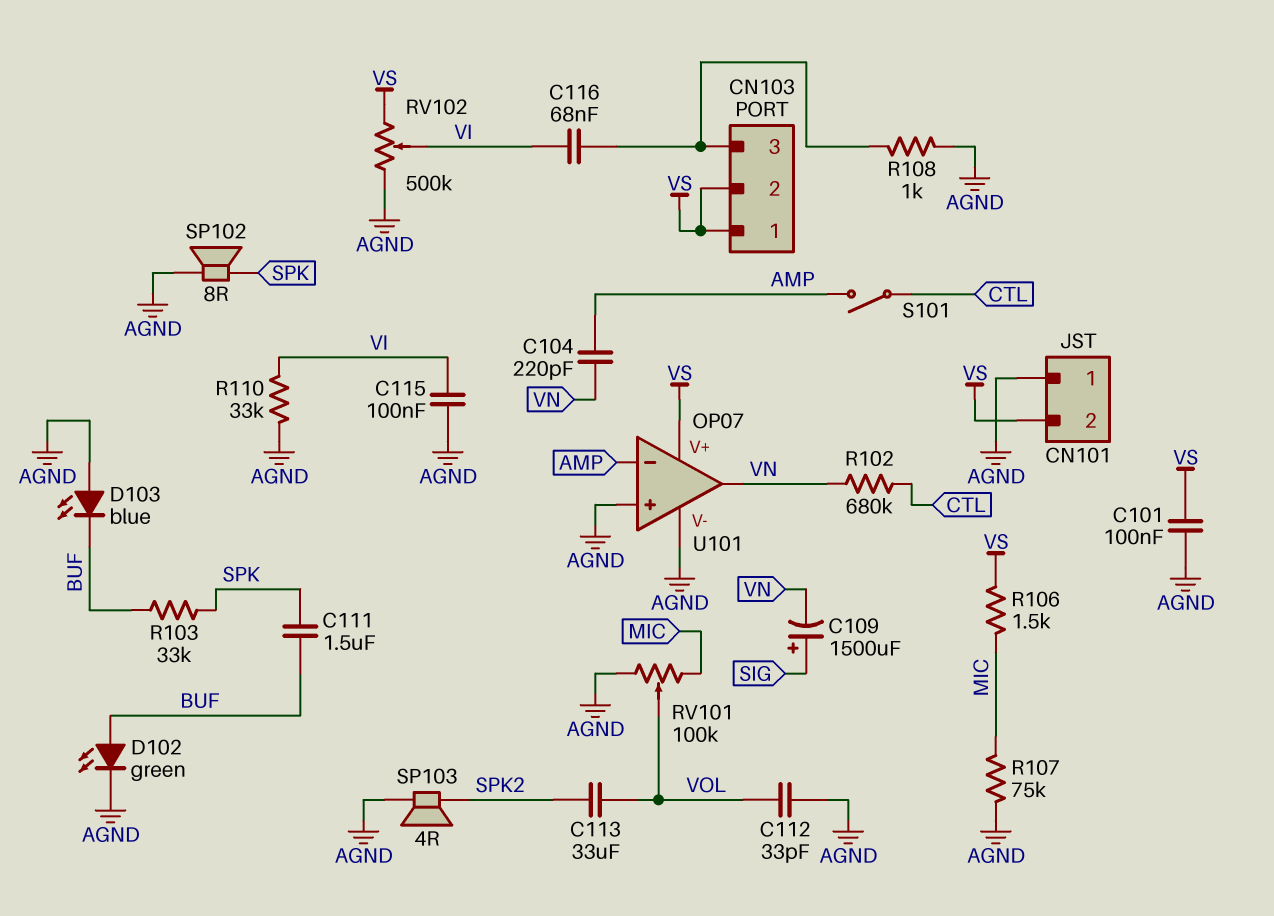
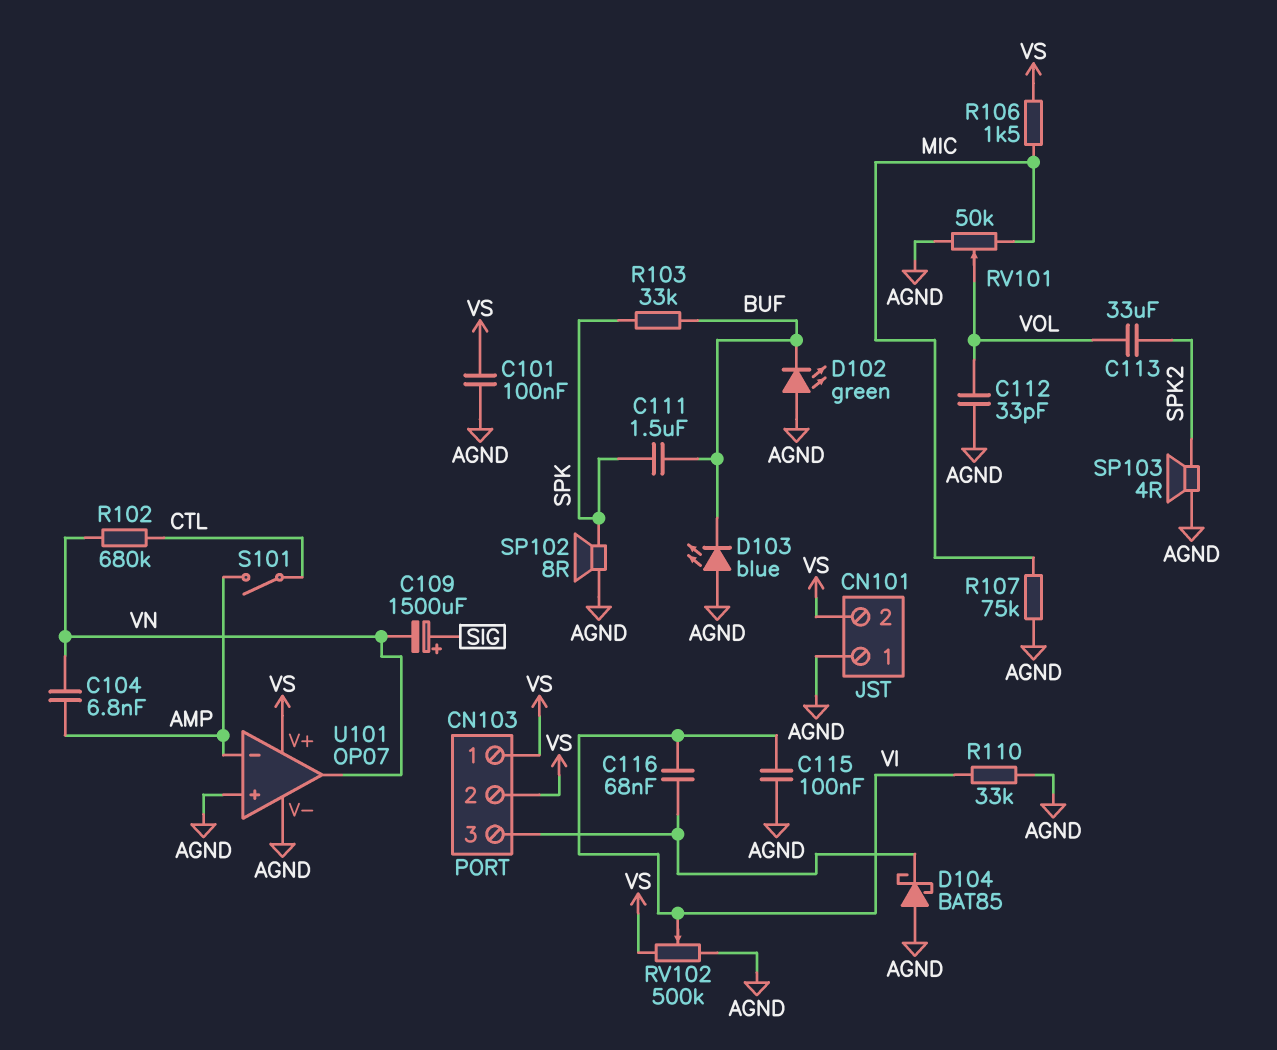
C104: 220pF (AMP, VN) -> 6.8nF (AMP, VN)
D102: LED green (A BUF, K AGND) -> LED green (A AGND, K BUF)
D104: none -> schottky BAT85 (A AGND, K CN103/3)
R108: 1k (AGND, CN103/3) -> none
RV101: 100k (AGND, MIC, wiper VOL) -> 50k (AGND, MIC, wiper VOL)

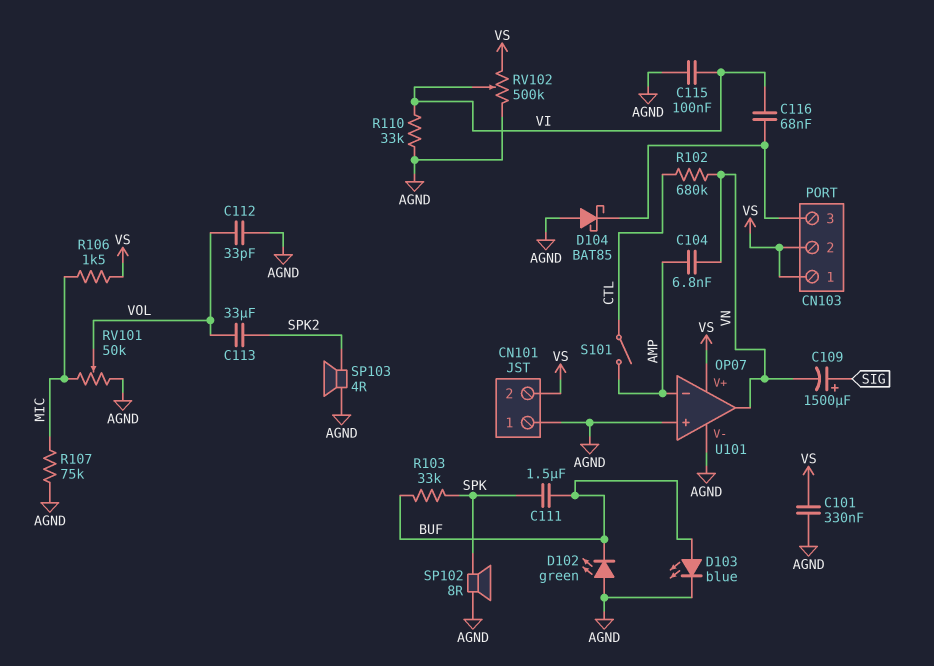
C101: 100nF (AGND, VS) -> 330nF (AGND, VS)
D103: LED blue (A AGND, K BUF) -> LED blue (A BUF, K AGND)

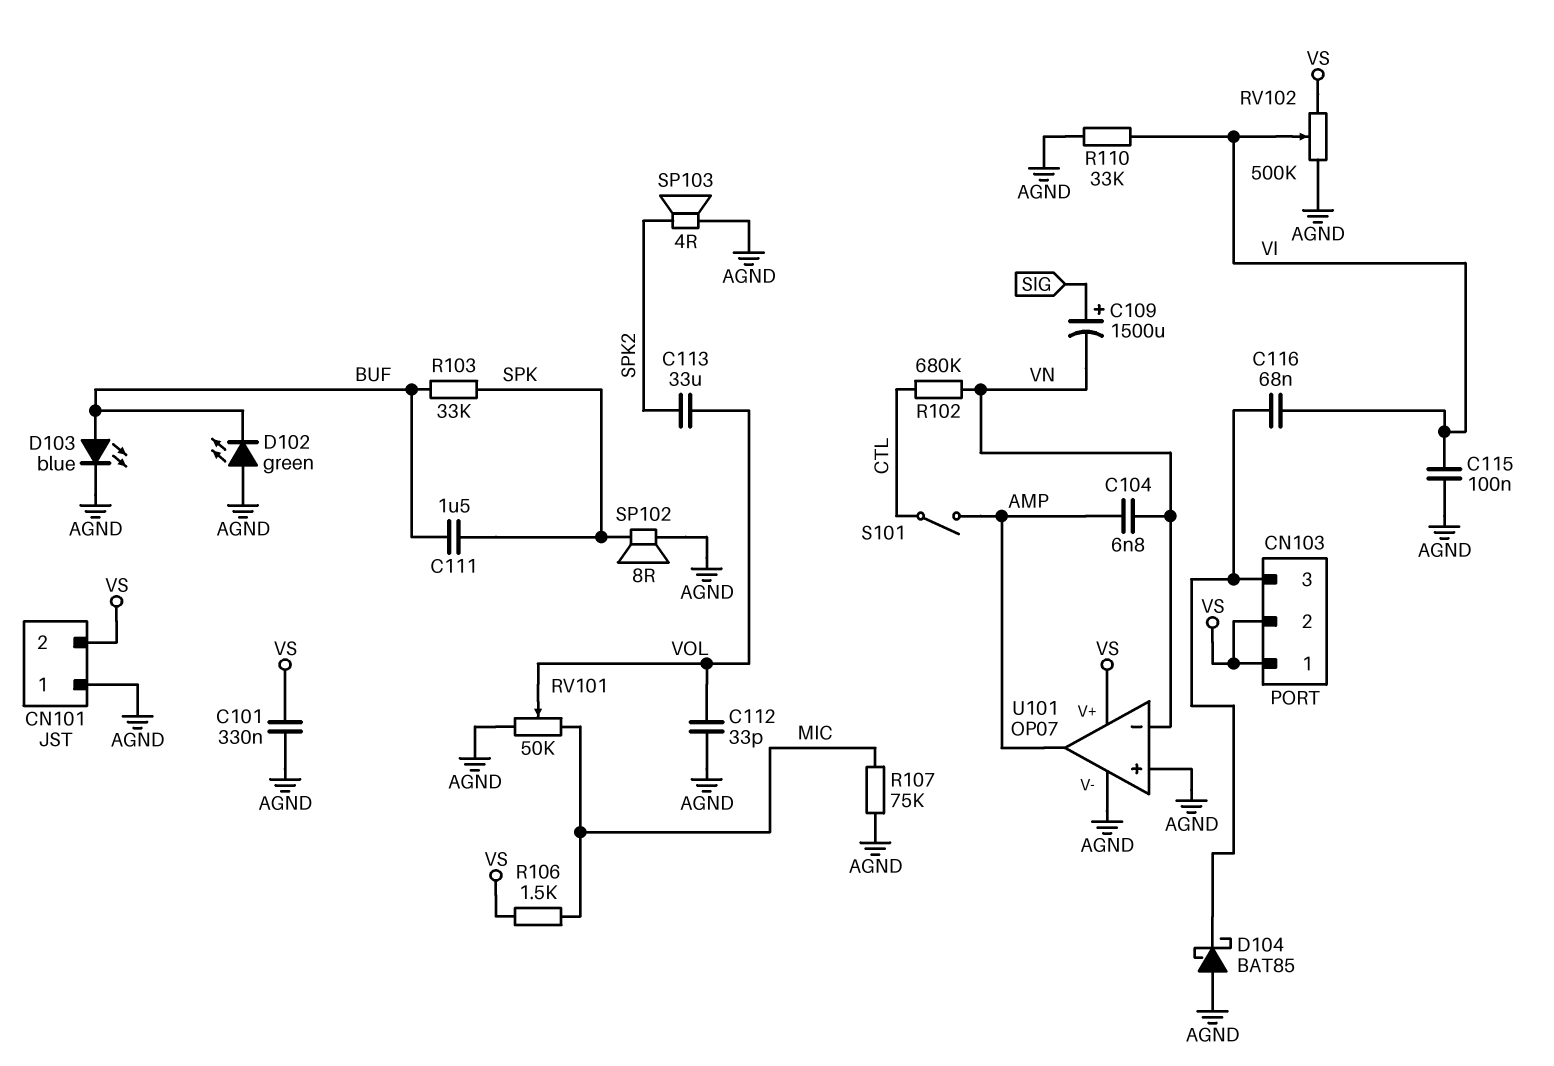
U101 pin in-: AMP -> VN
U101 pin out: VN -> AMP

